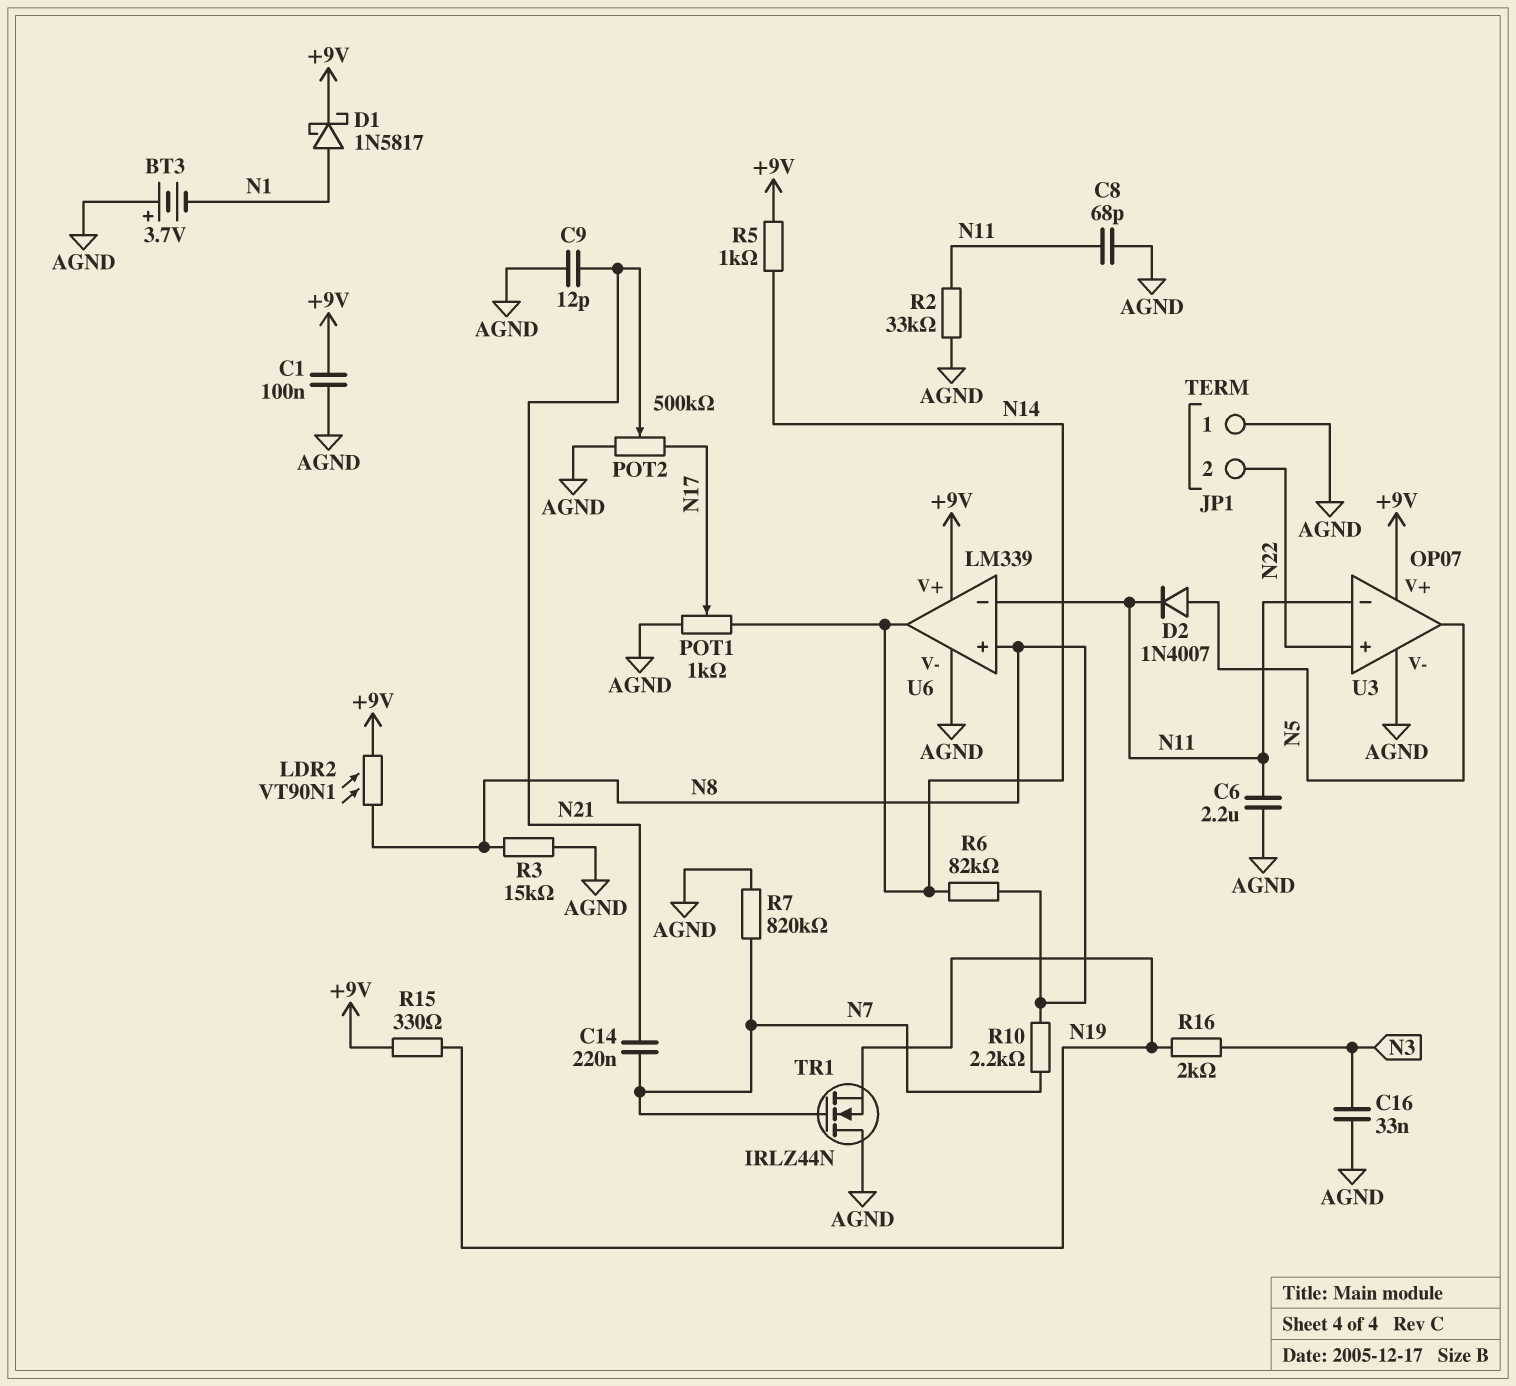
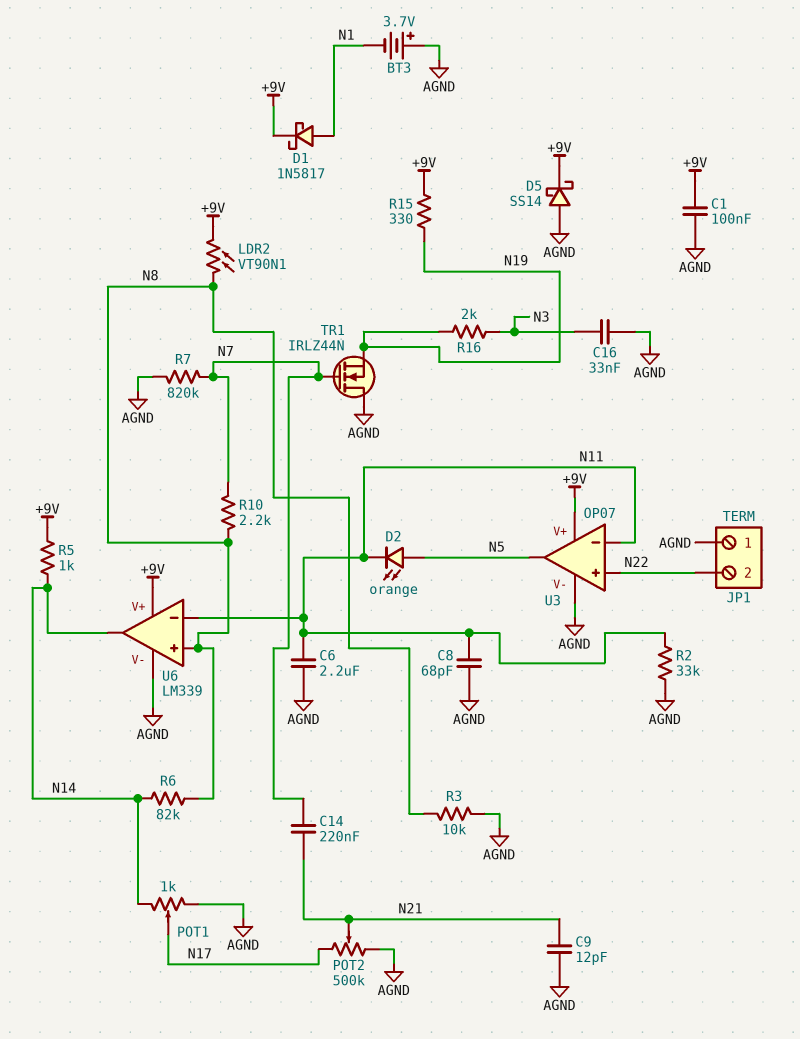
D2: diode 1N4007 (A N5, K N11) -> LED orange (A N5, K N11)
D5: none -> schottky SS14 (A AGND, K +9V)
R3: 15k (AGND, N8) -> 10k (AGND, N8)

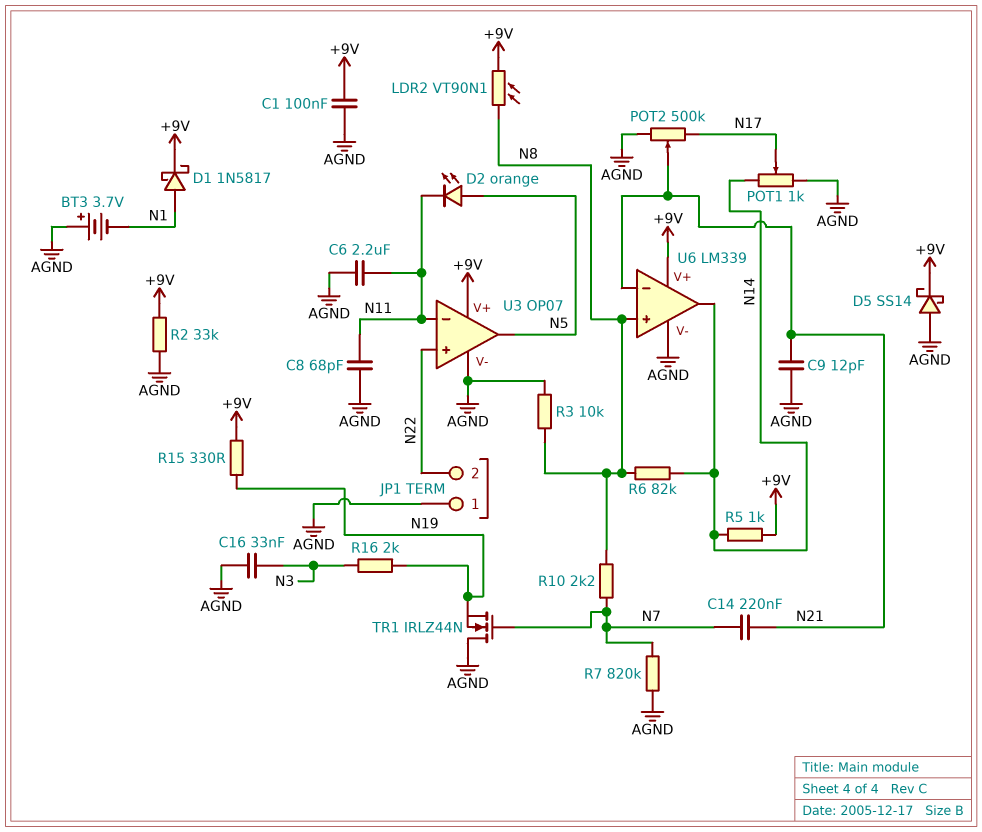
R2: 33k (AGND, N11) -> 33k (+9V, AGND)
U6 pin in-: N11 -> N21

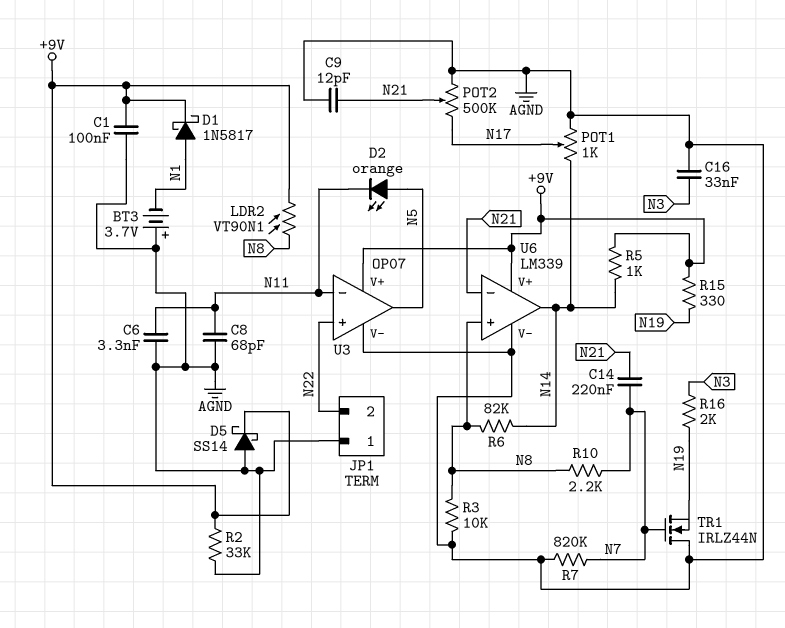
C6: 2.2uF (AGND, N11) -> 3.3nF (AGND, N11)

